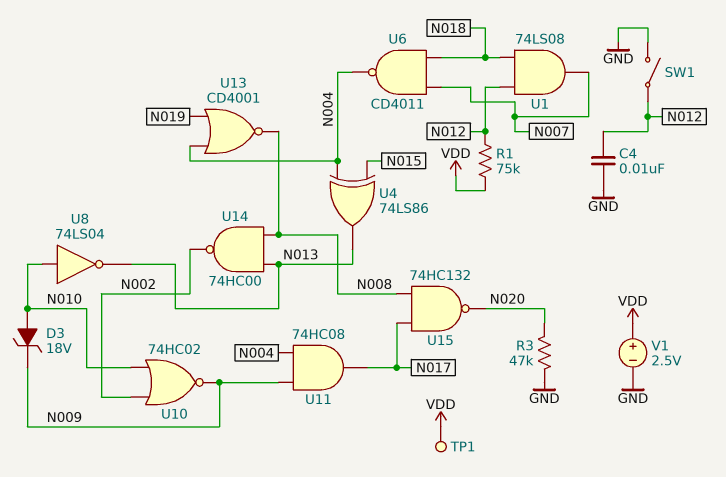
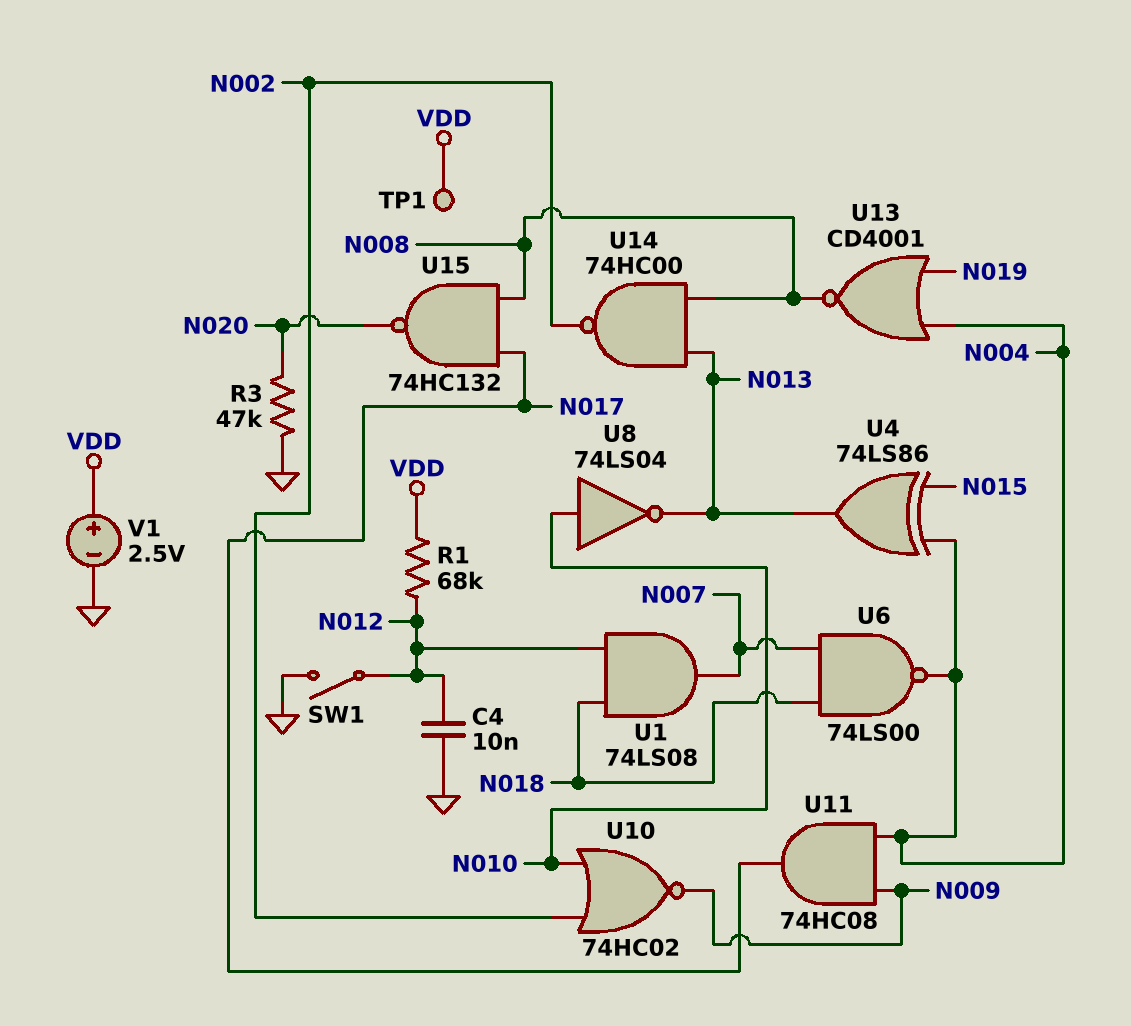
D3: zener 18V (A N010, K N009) -> none
R1: 75k (N012, VDD) -> 68k (N012, VDD)
U6: NAND CD4011 (in N007, in N018, out N004) -> NAND 74LS00 (in N007, in N018, out N004)

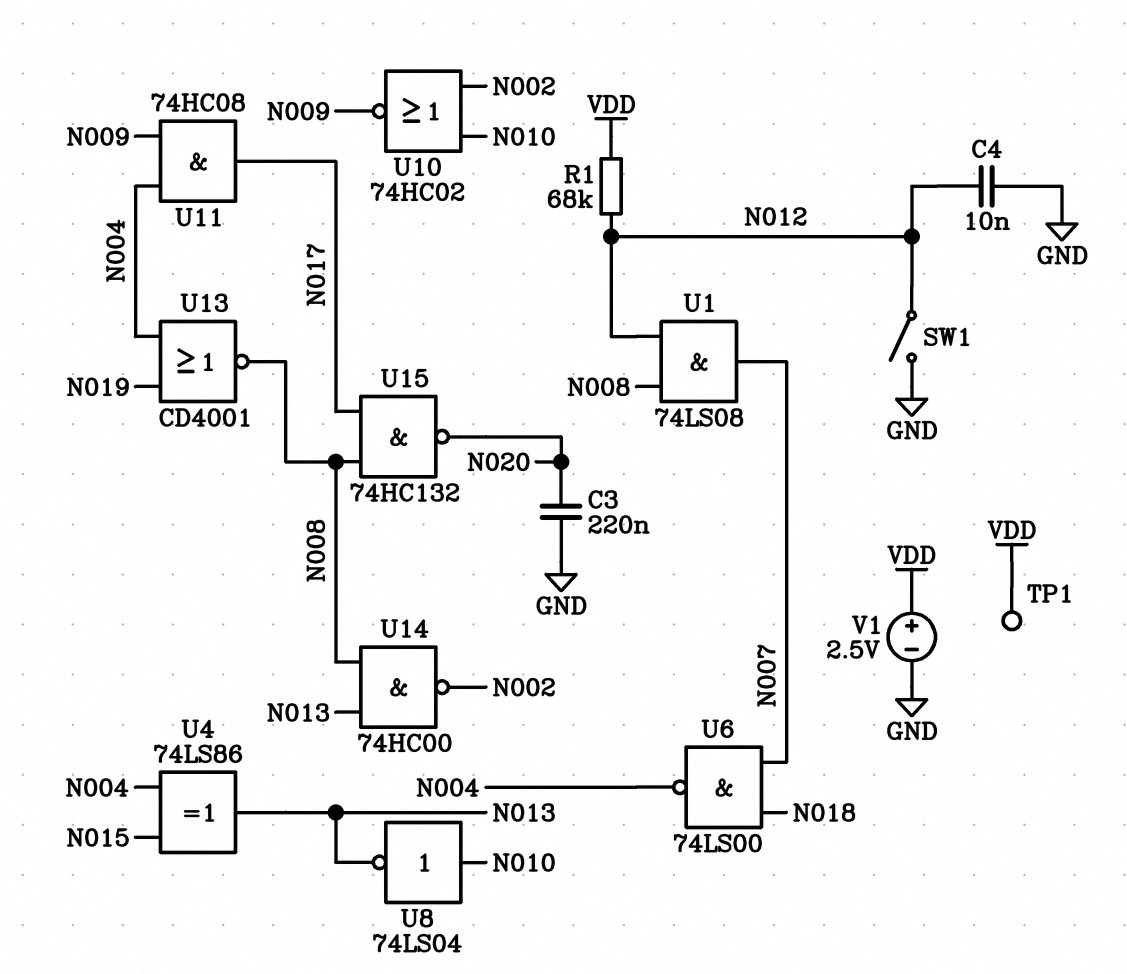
C3: none -> 220nF (GND, N020)
R3: 47k (GND, N020) -> none
U1: AND 74LS08 (in N012, in N018, out N007) -> AND 74LS08 (in N008, in N012, out N007)

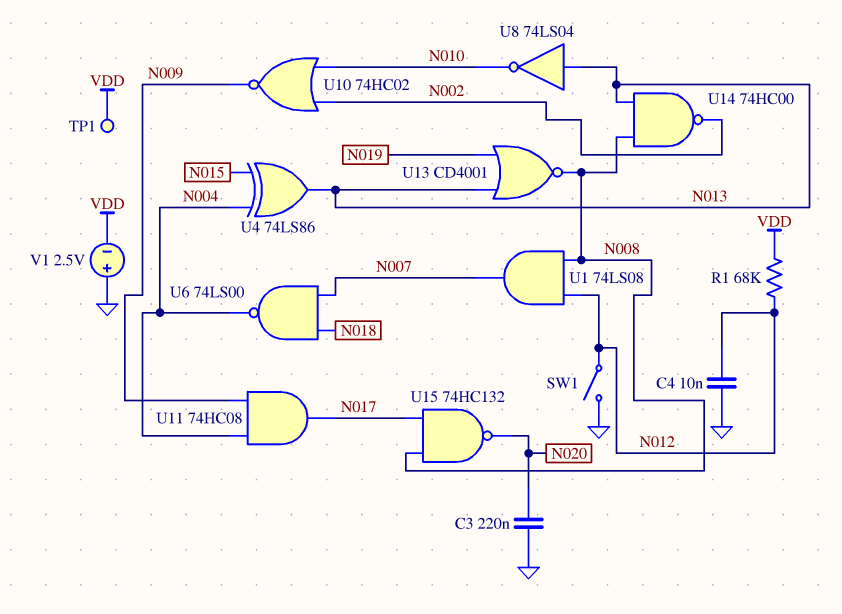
U8: NOT 74LS04 (in N010, out N013) -> NOT 74LS04 (in N013, out N010)
U13: NOR CD4001 (in N004, in N019, out N008) -> NOR CD4001 (in N013, in N019, out N008)
V1: 2.5V (plus VDD, minus GND) -> 2.5V (plus GND, minus VDD)

